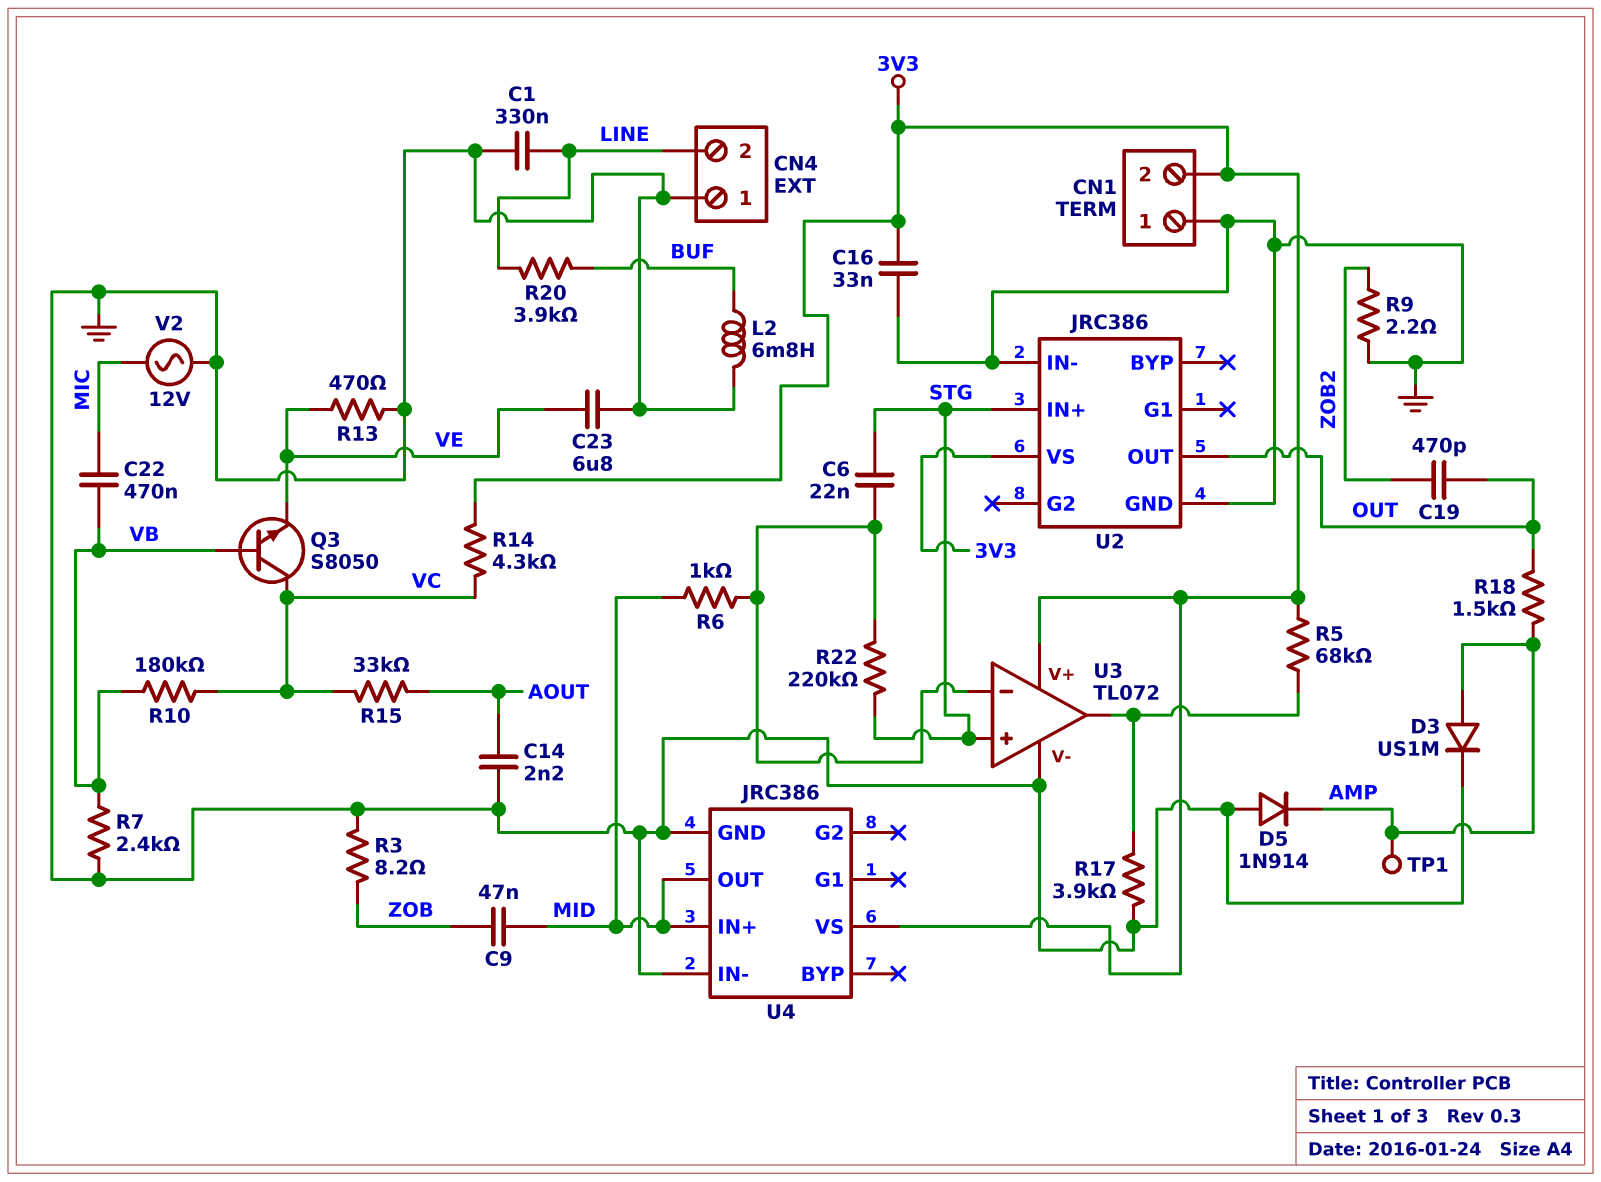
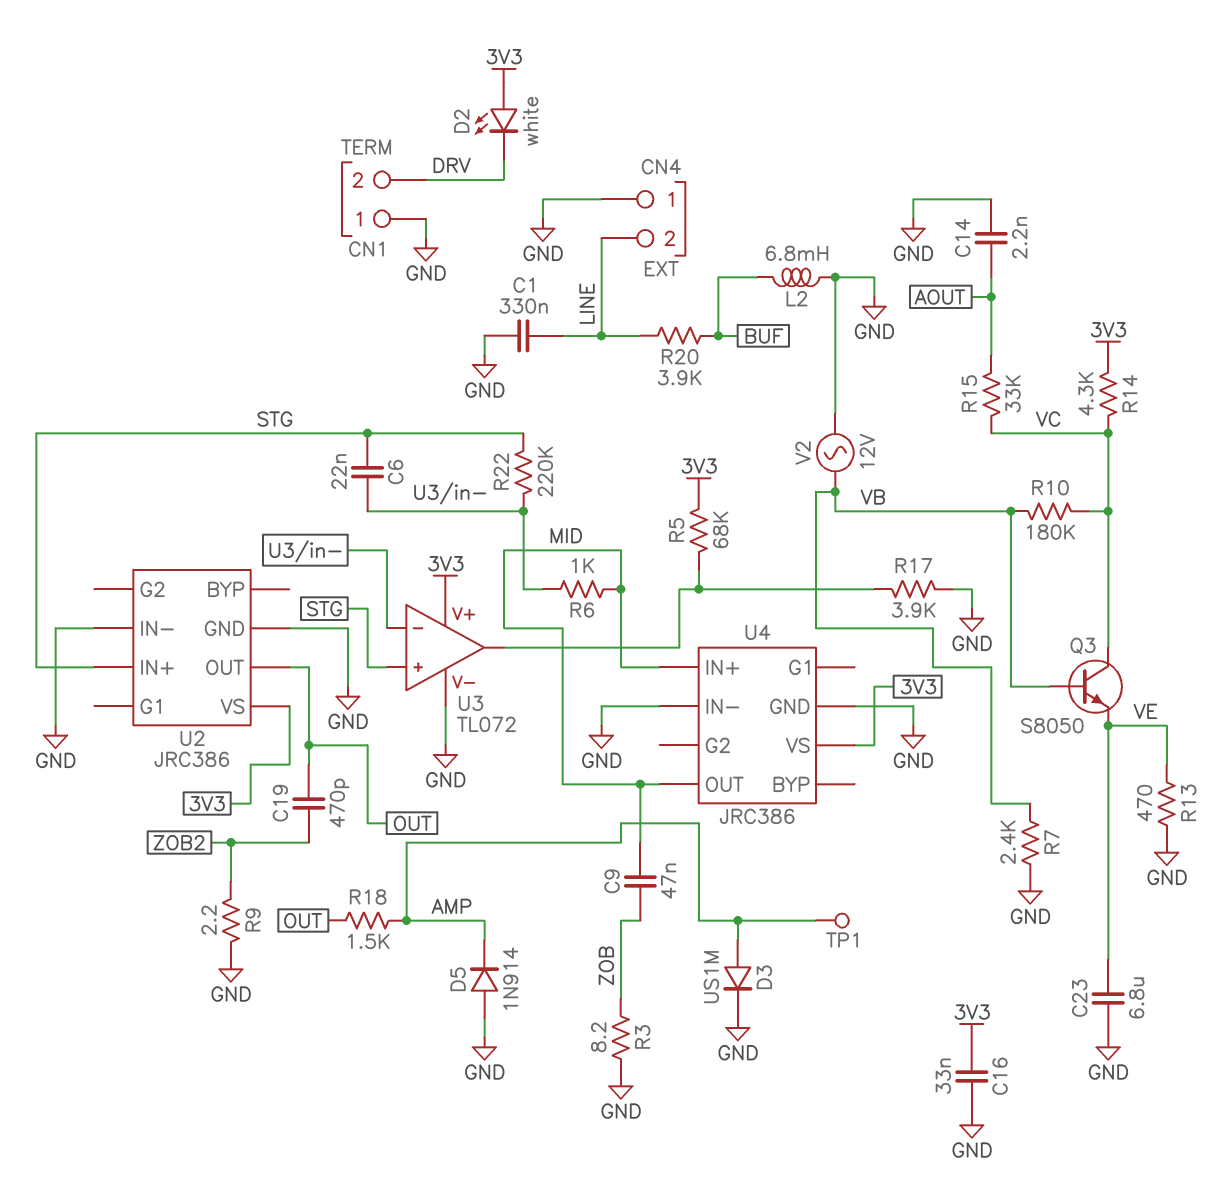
C22: 470nF (MIC, VB) -> none
CN1 pin 2: 3V3 -> DRV
D2: none -> LED white (A 3V3, K DRV)
V2: AC 12V (GND, MIC) -> AC 12V (GND, VB)

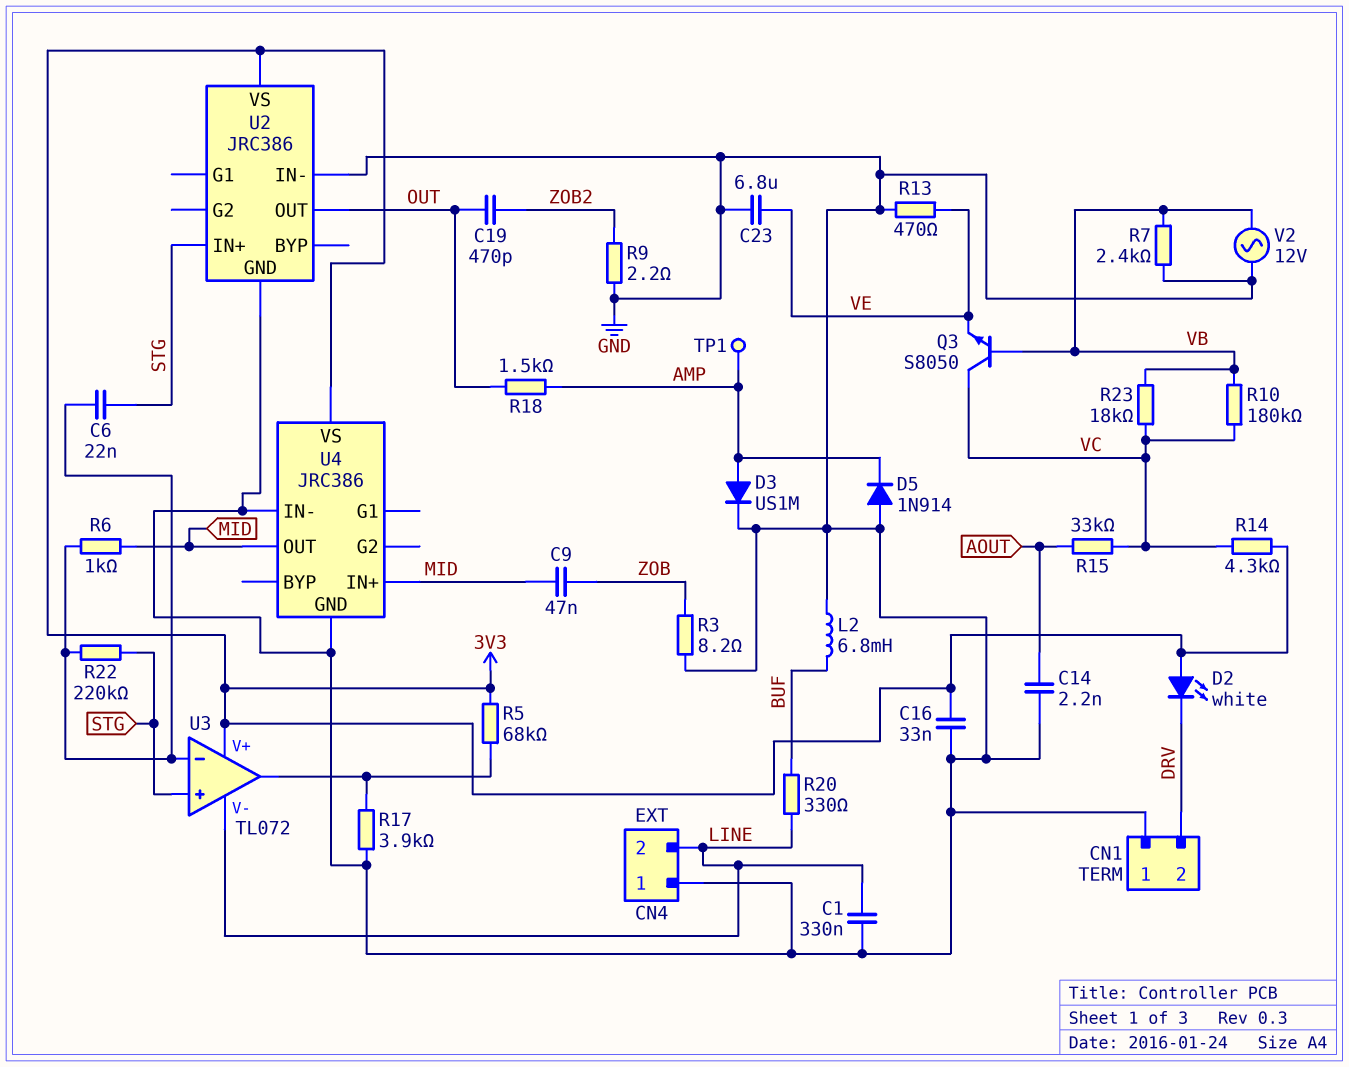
R20: 3.9k (BUF, LINE) -> 330 (BUF, LINE)
R23: none -> 18k (VB, VC)
U3 pin V-: GND -> LINE

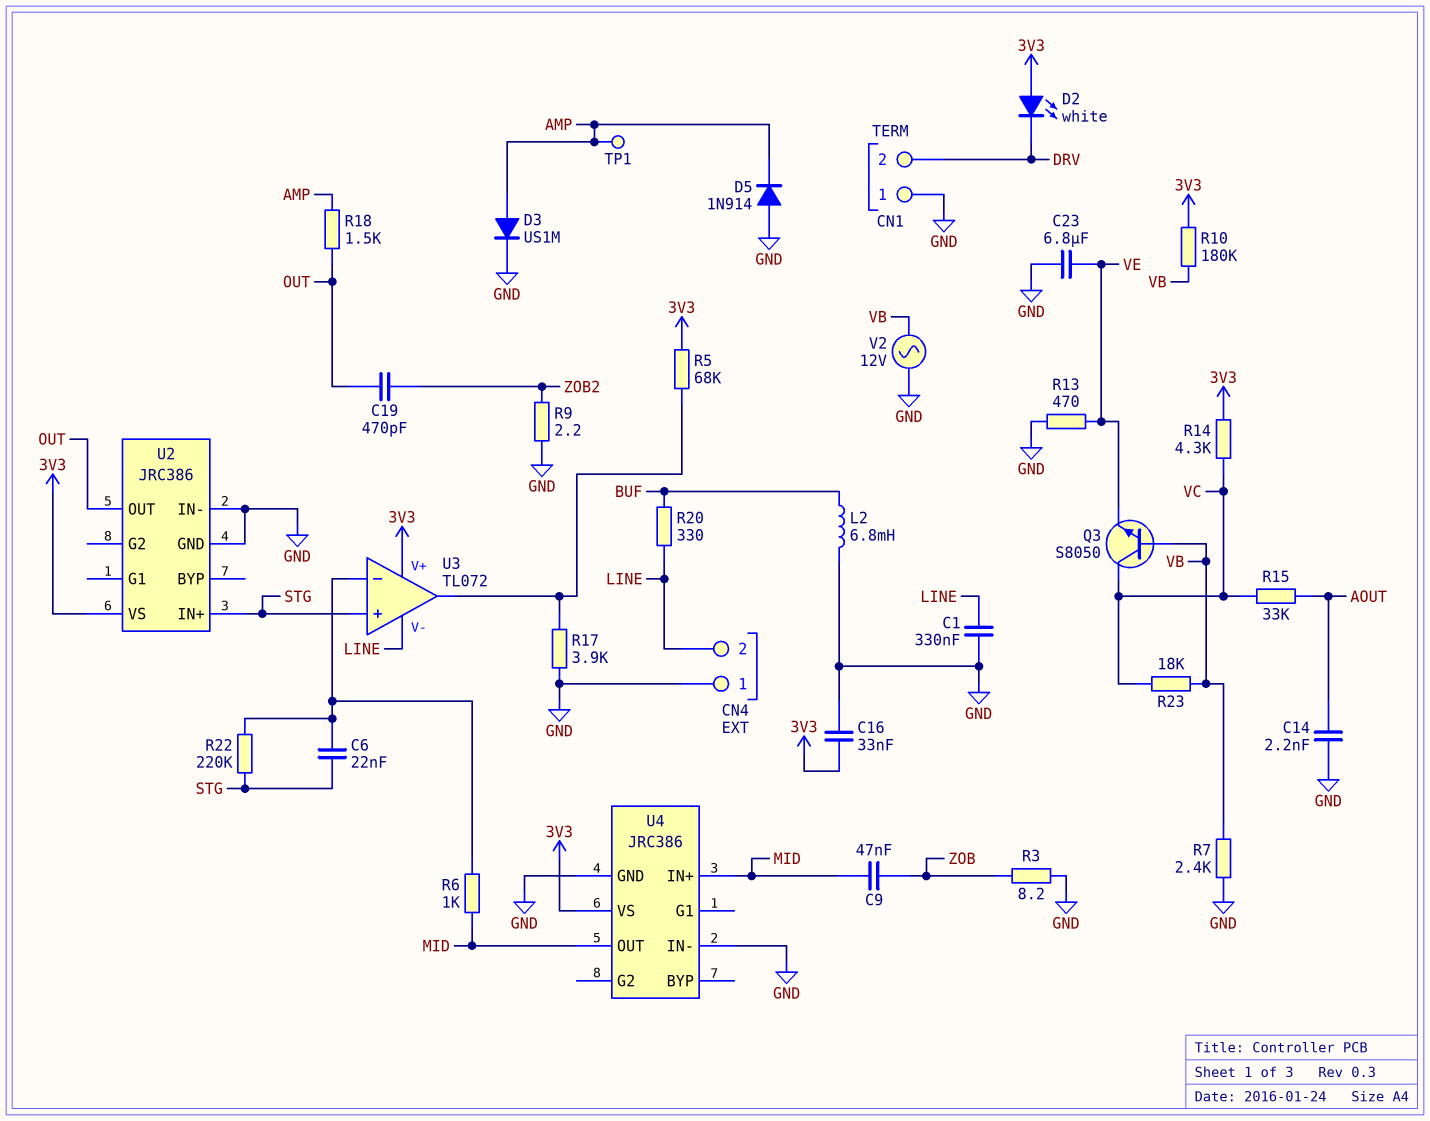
R10: 180k (VB, VC) -> 180k (3V3, VB)

